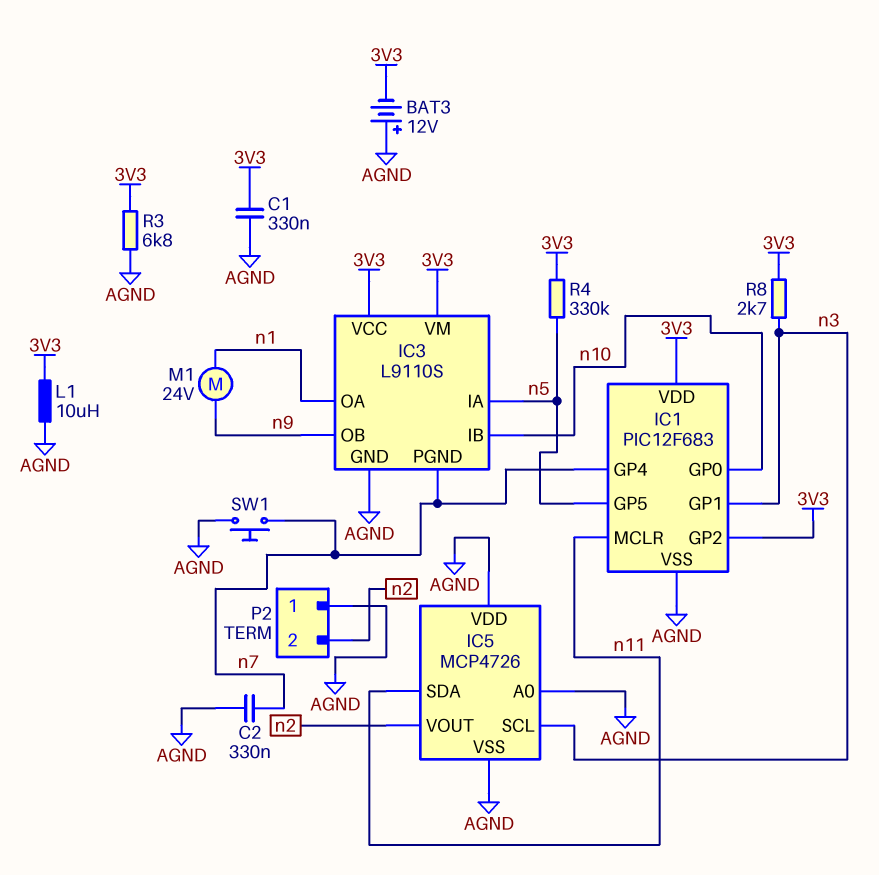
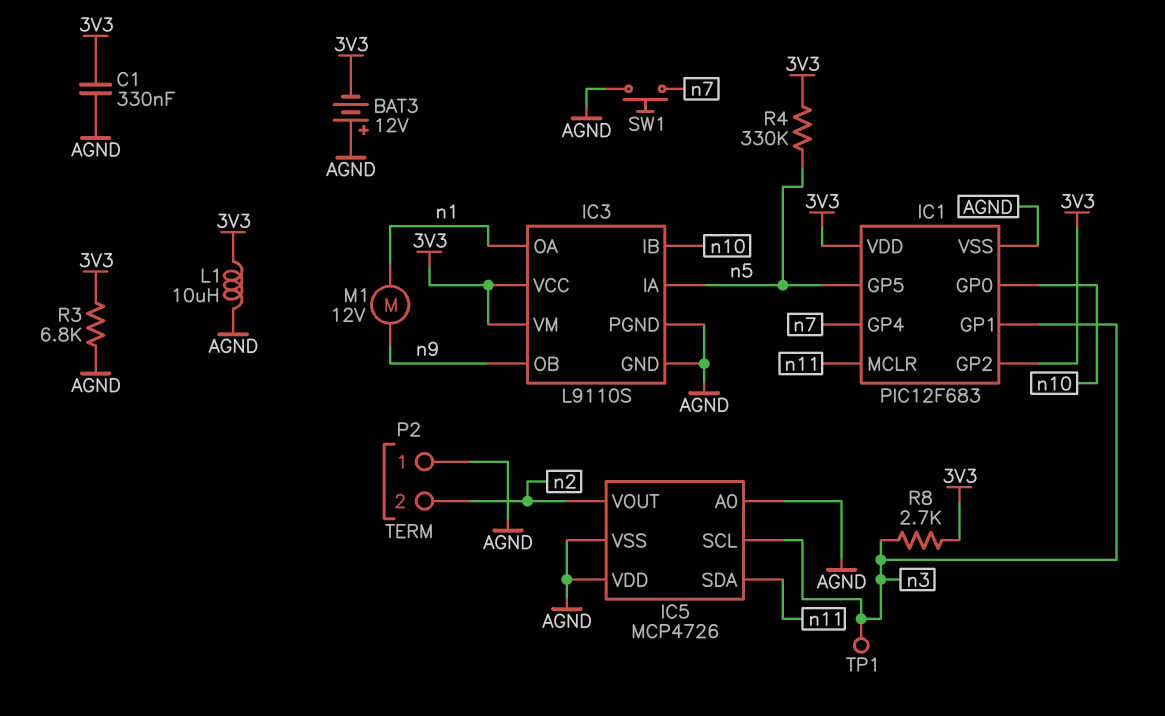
C2: 330nF (AGND, n7) -> none
IC3 pin PGND: n7 -> AGND
M1: motor 24V (n1, n9) -> motor 12V (n1, n9)
TP1: none -> test point (n3)

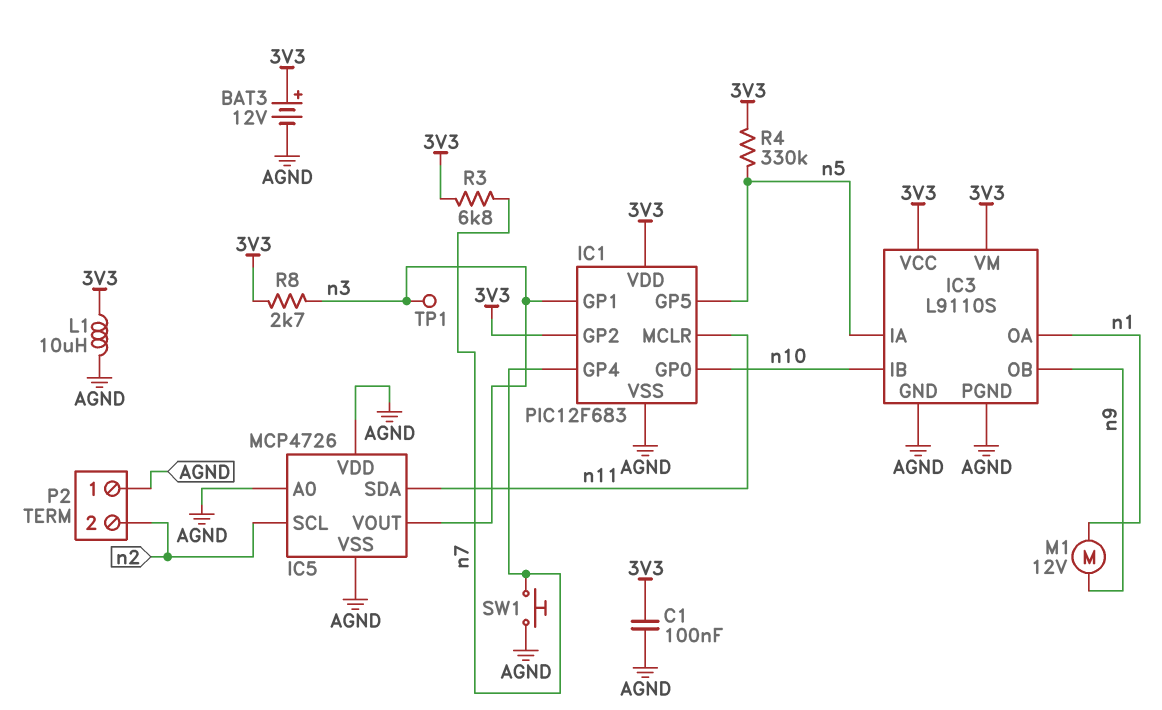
BAT3: 12V (plus AGND, minus 3V3) -> 12V (plus 3V3, minus AGND)
C1: 330nF (3V3, AGND) -> 100nF (3V3, AGND)
IC5 pin SCL: n3 -> n2
IC5 pin VOUT: n2 -> n3
R3: 6.8k (3V3, AGND) -> 6.8k (3V3, n7)

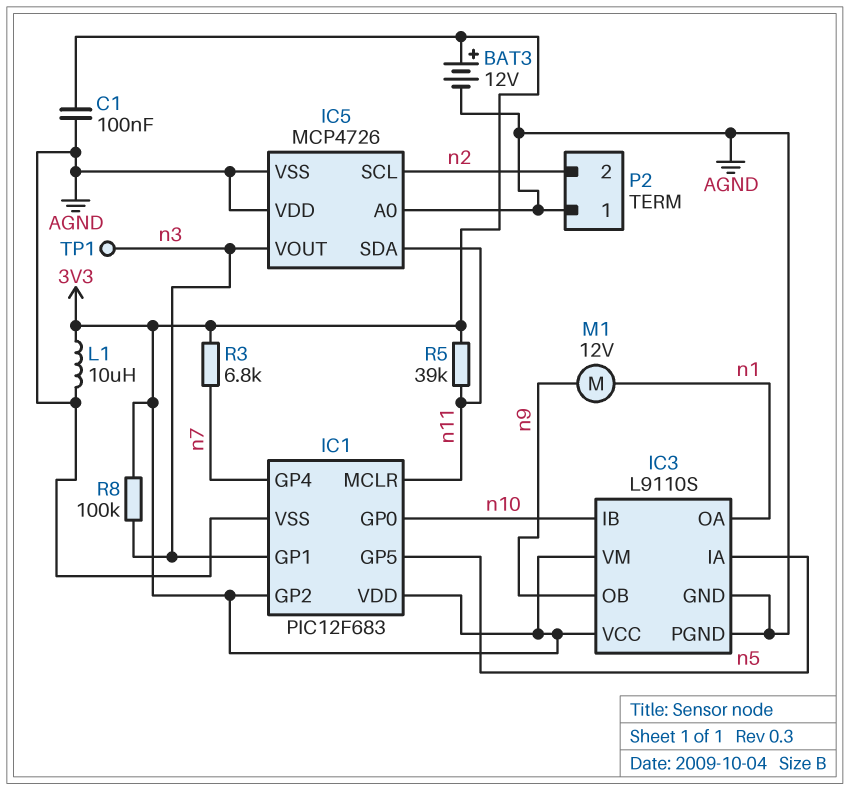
R4: 330k (3V3, n5) -> none
R5: none -> 39k (3V3, n11)
R8: 2.7k (3V3, n3) -> 100k (3V3, n3)
SW1: button (AGND, n7) -> none

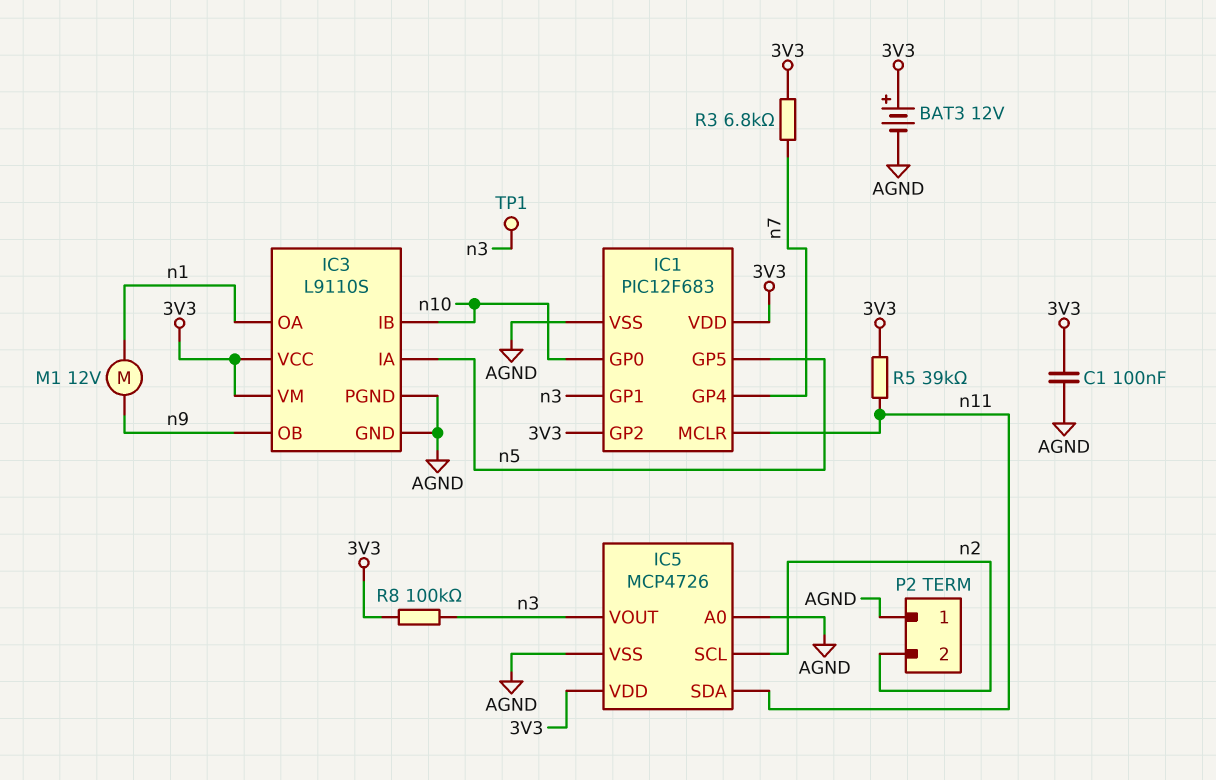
IC5 pin VDD: AGND -> 3V3
L1: 10uH (3V3, AGND) -> none

